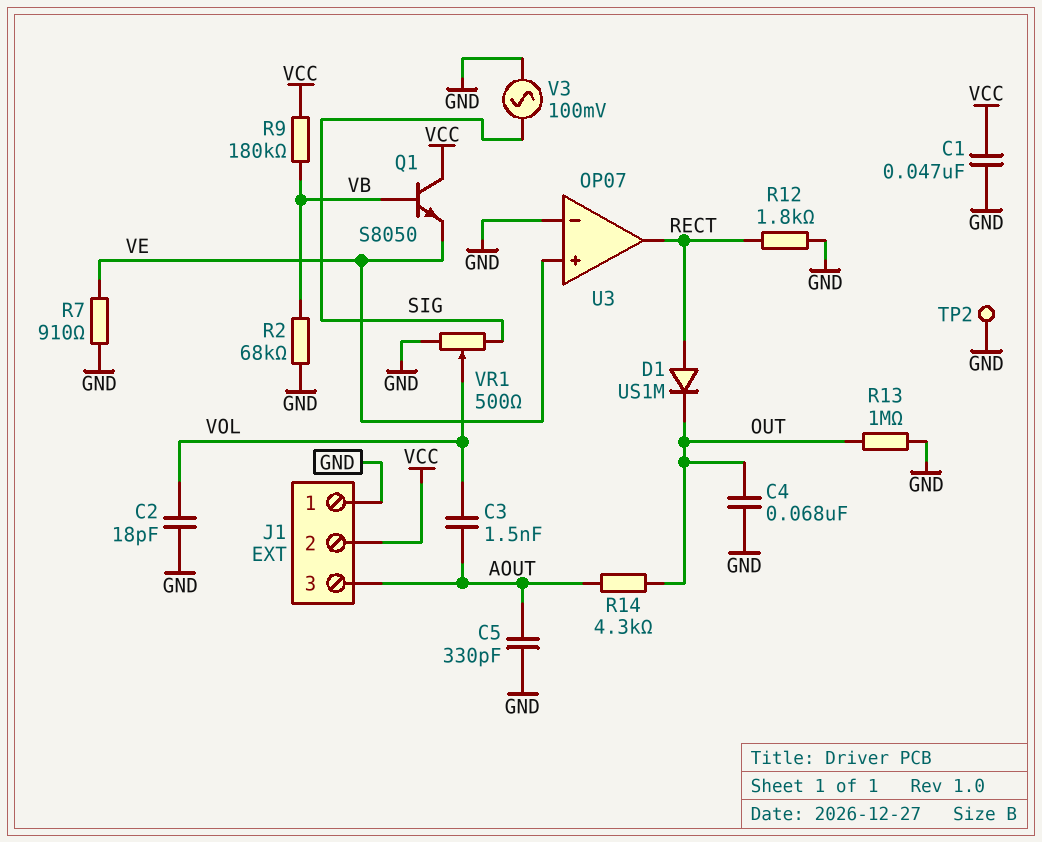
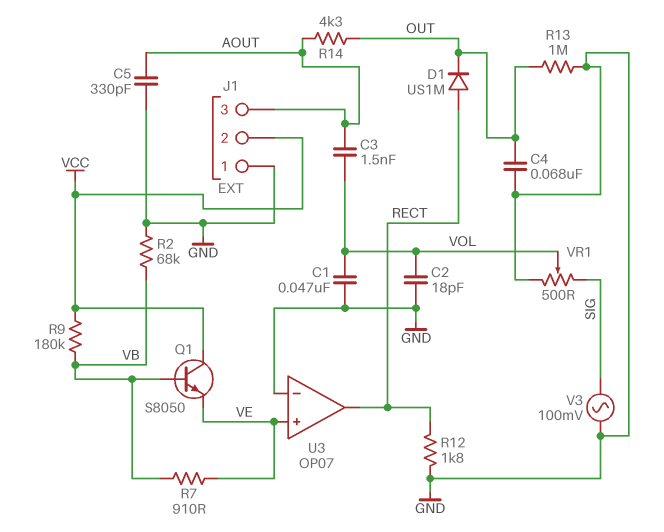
C1: 47nF (GND, VCC) -> 47nF (GND, VOL)
R7: 910 (GND, VE) -> 910 (VB, VE)
TP2: test point (GND) -> none

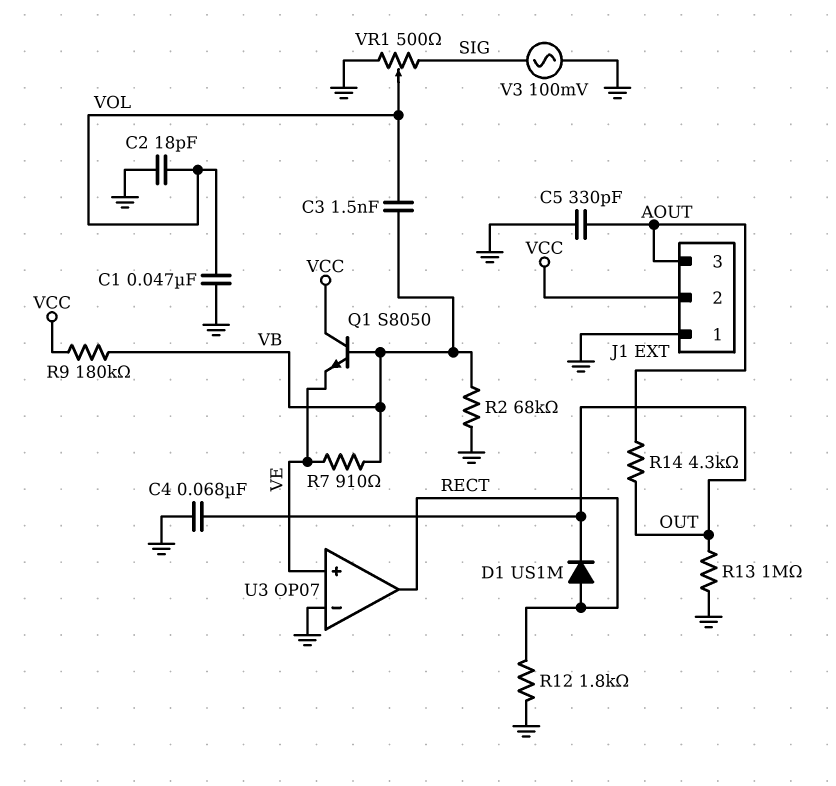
C3: 1.5nF (AOUT, VOL) -> 1.5nF (VB, VOL)

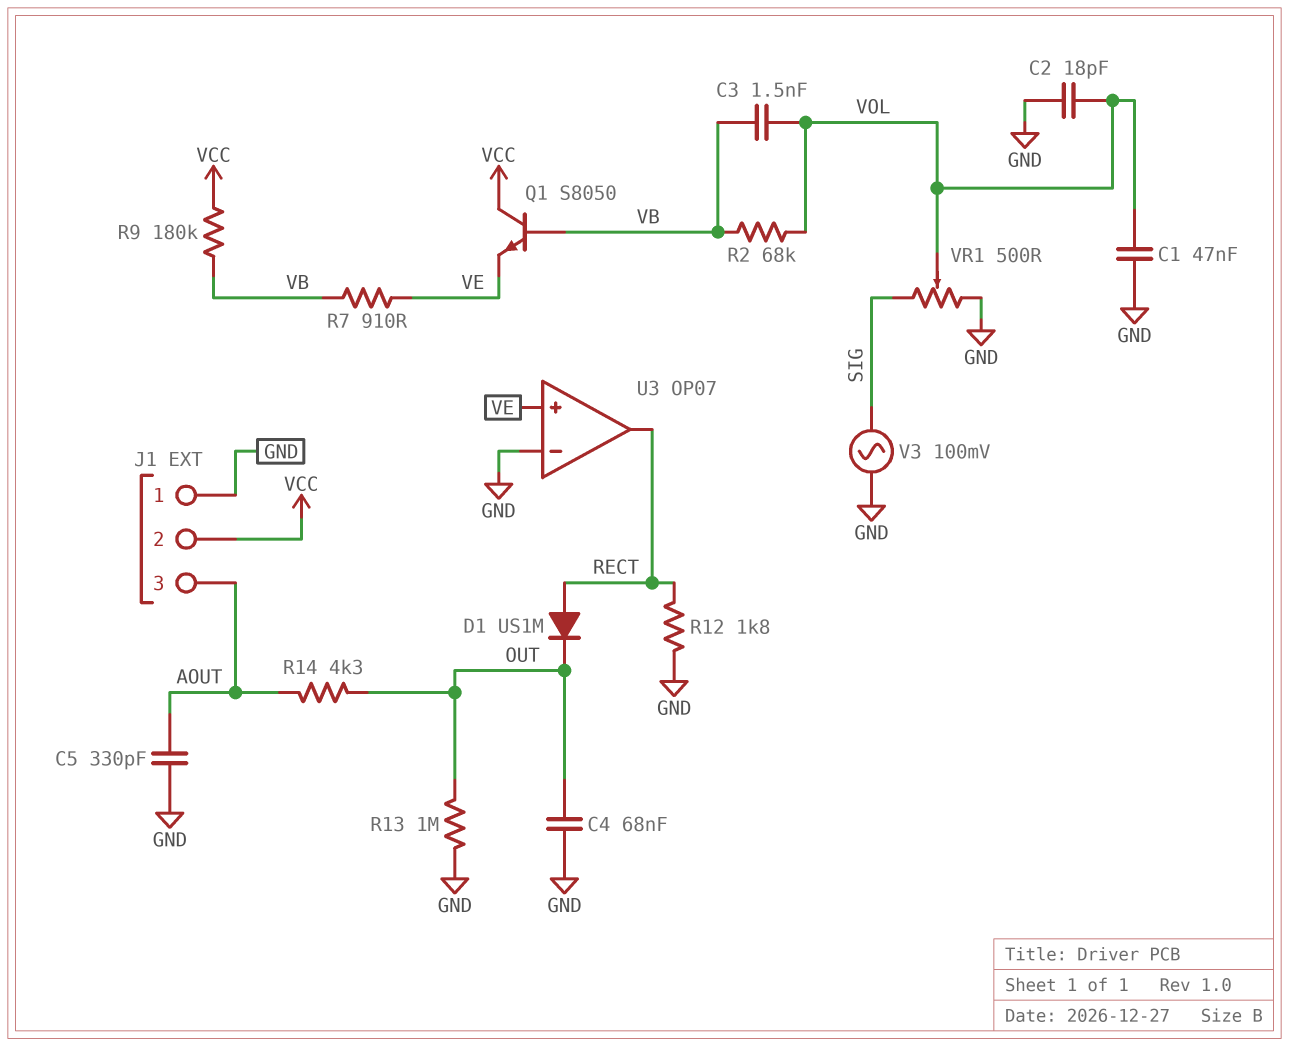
R2: 68k (GND, VB) -> 68k (VB, VOL)

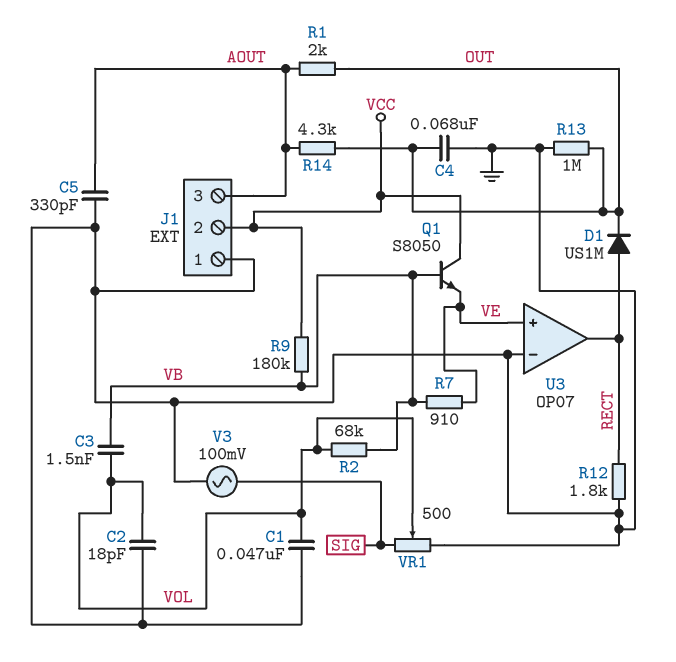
R1: none -> 2k (AOUT, OUT)

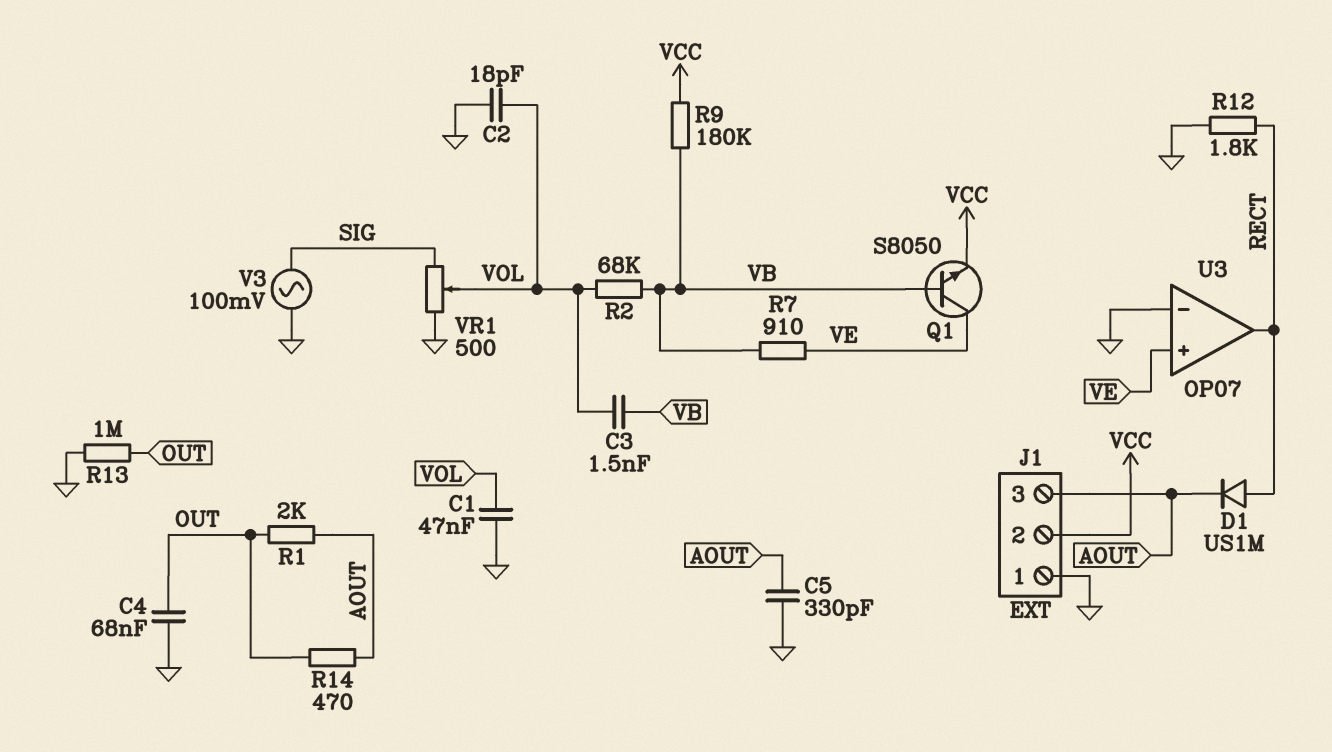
D1: diode US1M (A RECT, K OUT) -> diode US1M (A RECT, K AOUT)
Q1: NPN S8050 (B VB, C VCC, E VE) -> NPN S8050 (B VB, C VE, E VCC)
R14: 4.3k (AOUT, OUT) -> 470 (AOUT, OUT)

